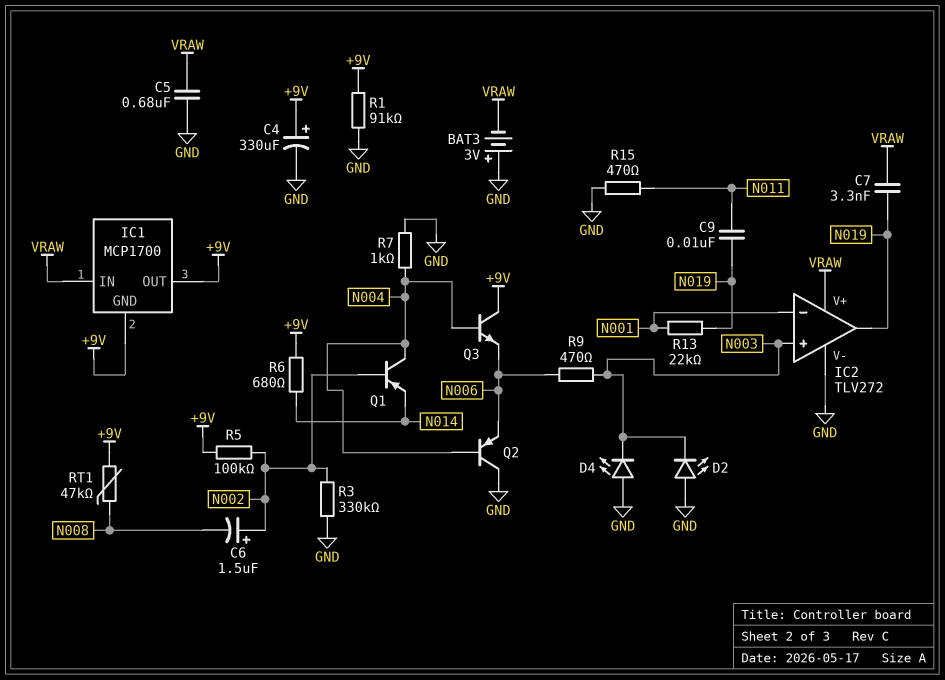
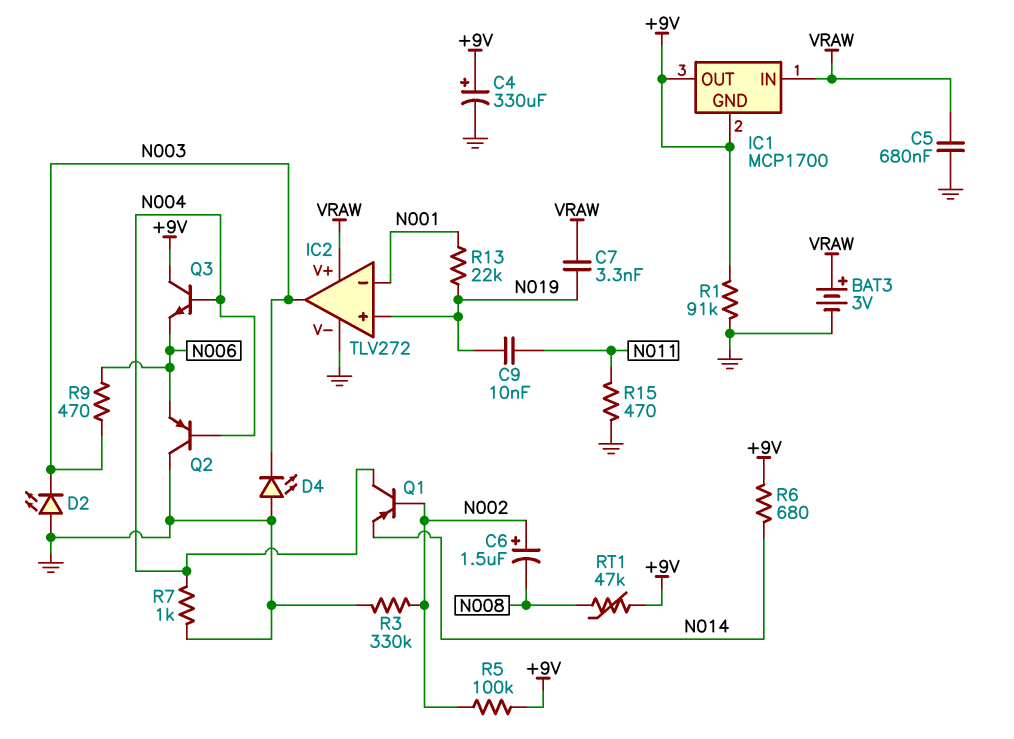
BAT3: 3V (plus GND, minus VRAW) -> 3V (plus VRAW, minus GND)
IC2 pin in+: N003 -> N019
IC2 pin out: N019 -> N003

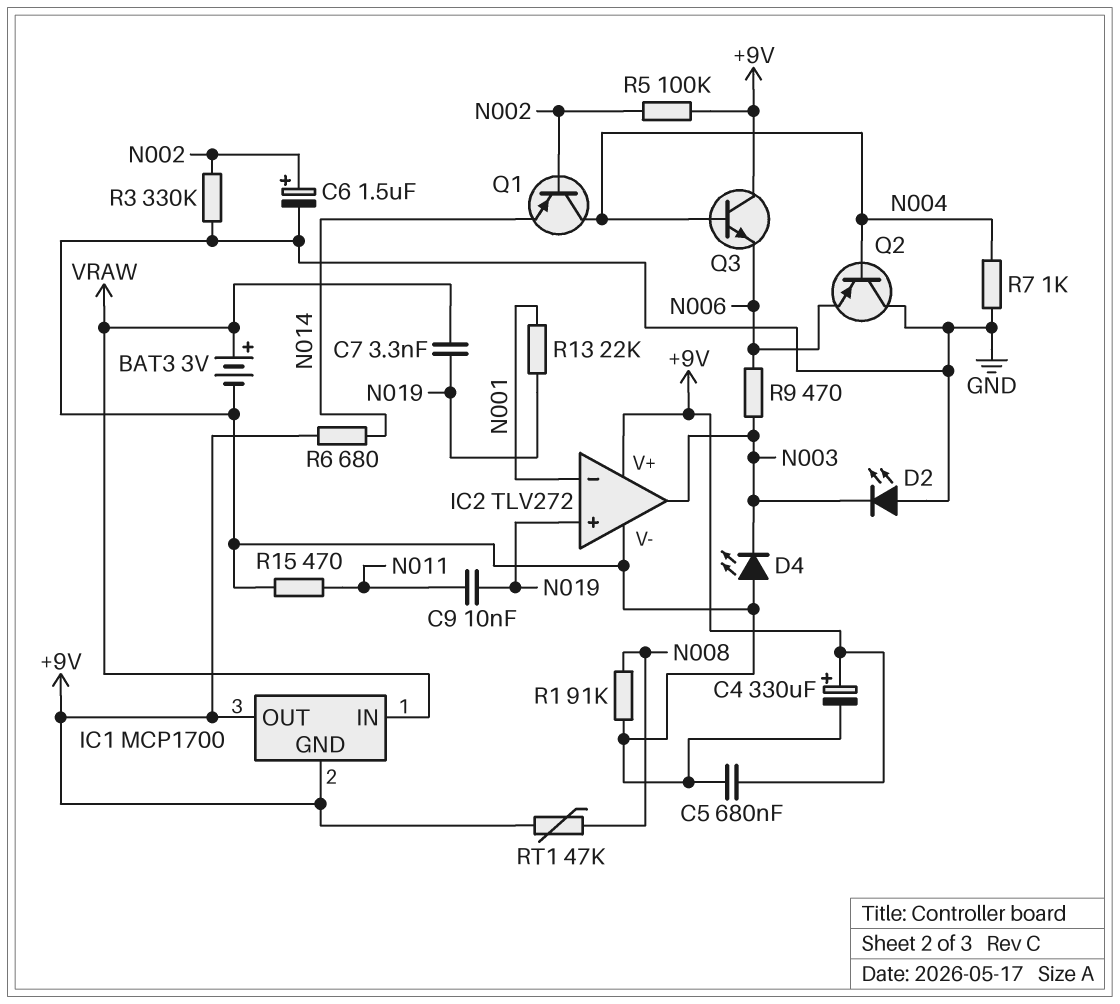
C5: 680nF (GND, VRAW) -> 680nF (+9V, GND)
C6: 1.5uF (plus N002, minus N008) -> 1.5uF (plus N002, minus GND)
IC2 pin V+: VRAW -> +9V
R1: 91k (+9V, GND) -> 91k (GND, N008)

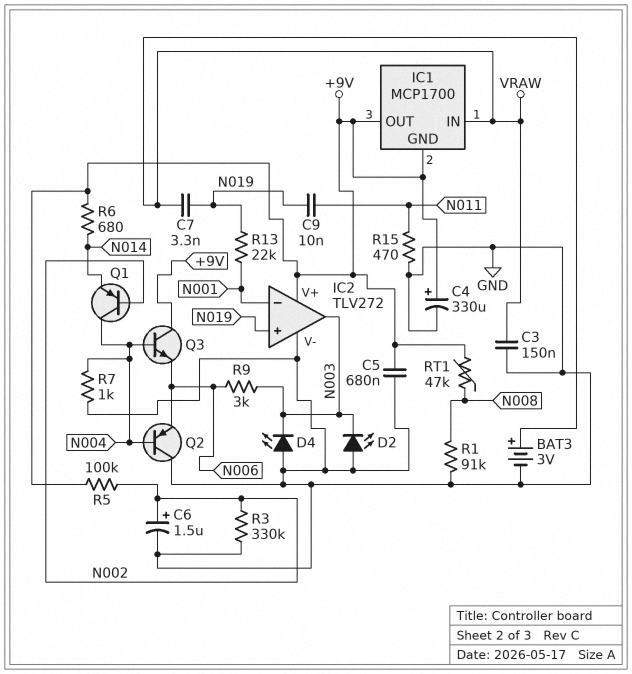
C3: none -> 150nF (GND, VRAW)
R9: 470 (N003, N006) -> 3k (N003, N006)

